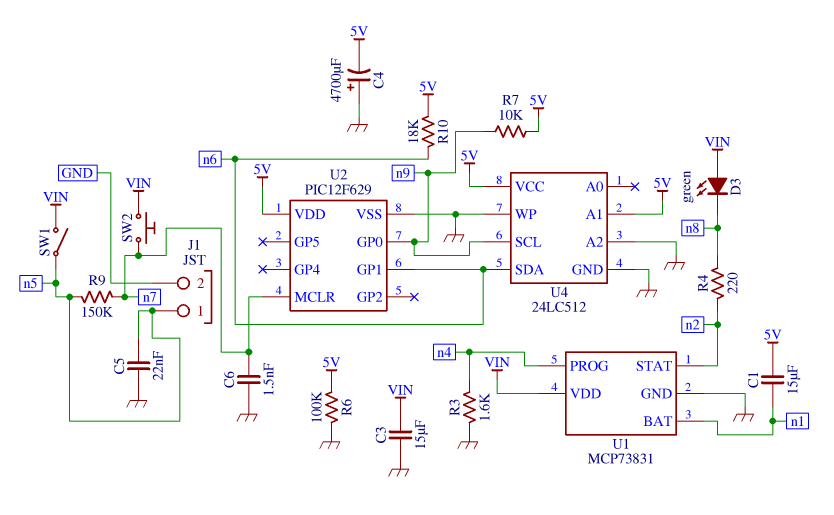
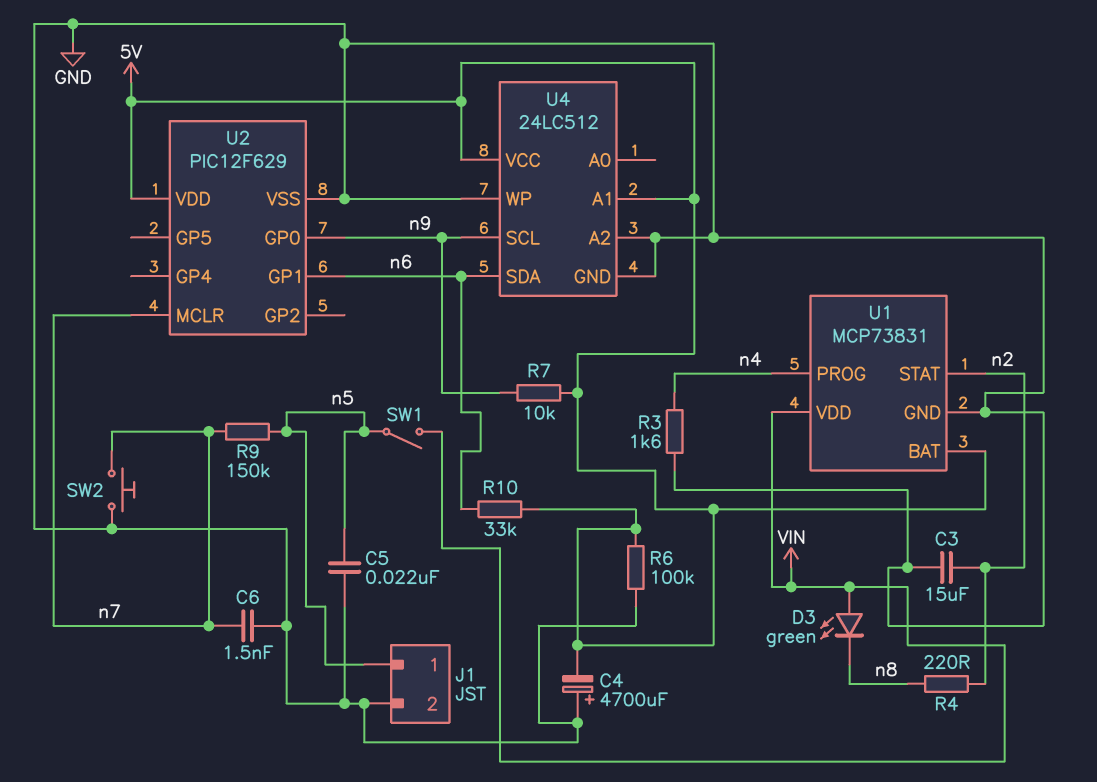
C1: 15uF (5V, n1) -> none
C3: 15uF (GND, VIN) -> 15uF (GND, n2)
R10: 18k (5V, n6) -> 33k (5V, n6)
SW2: button (VIN, n7) -> button (GND, n7)
U1 pin BAT: n1 -> 5V

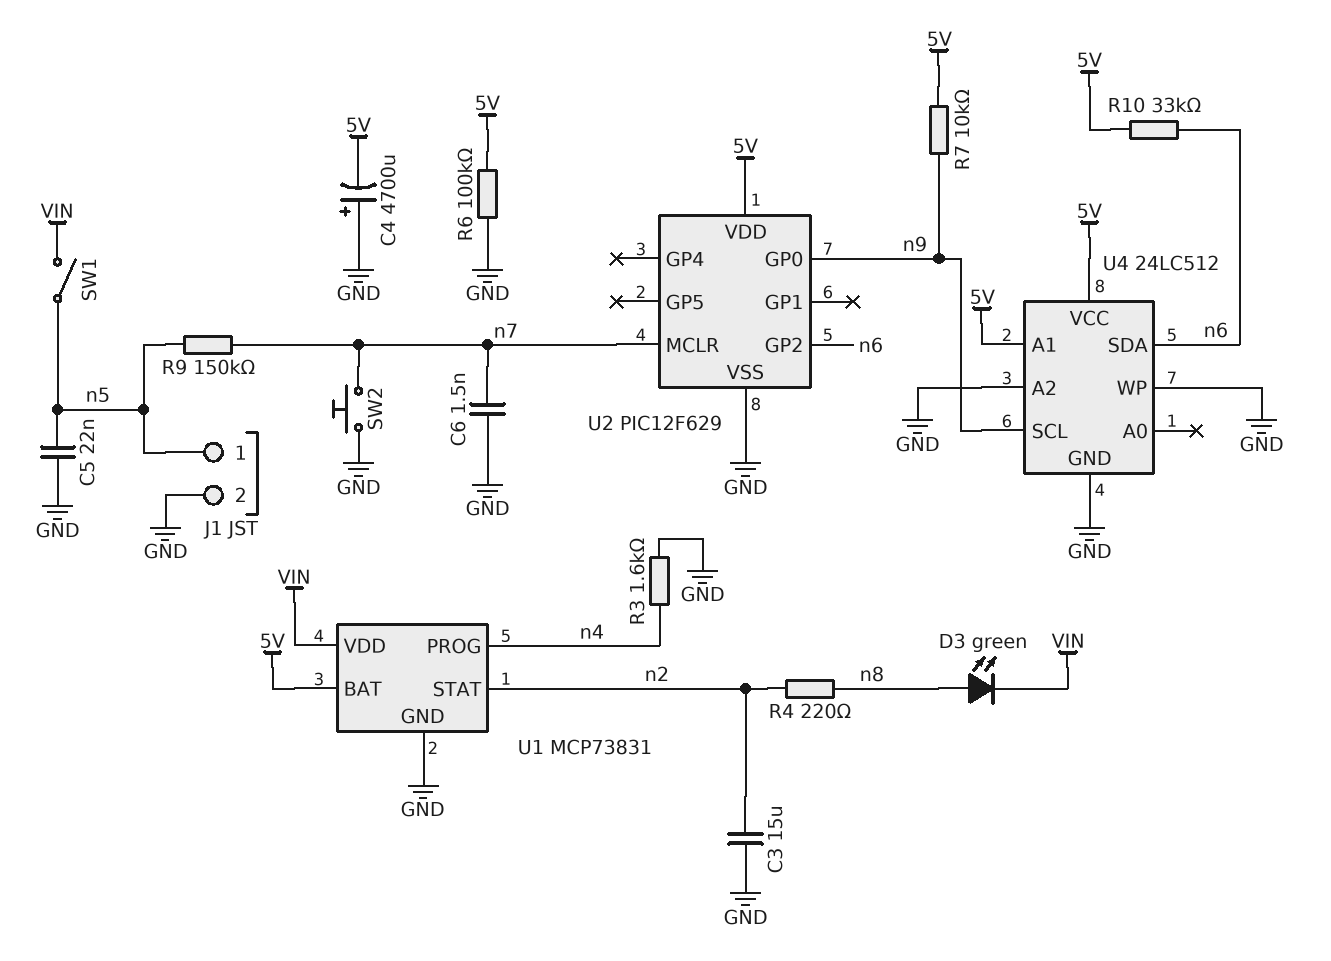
D3: LED green (A VIN, K n8) -> LED green (A n8, K VIN)
U2 pin GP1: n6 -> none
U2 pin GP2: none -> n6

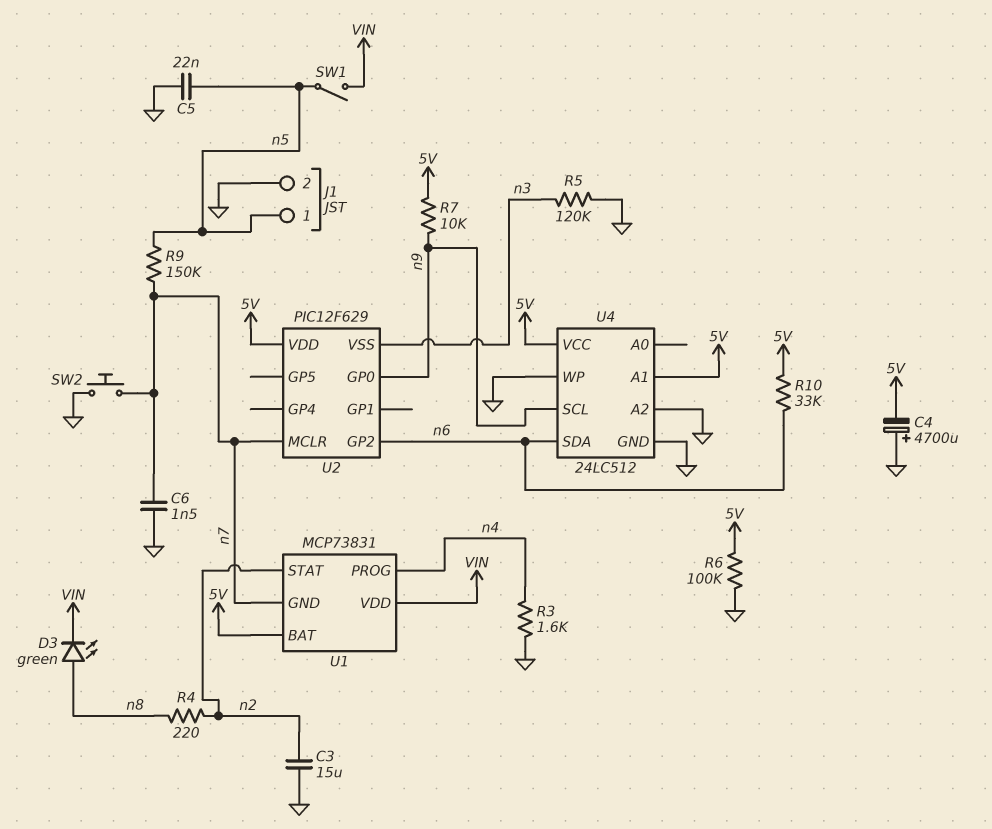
R5: none -> 120k (GND, n3)
U1 pin GND: GND -> n7
U2 pin VSS: GND -> n3

